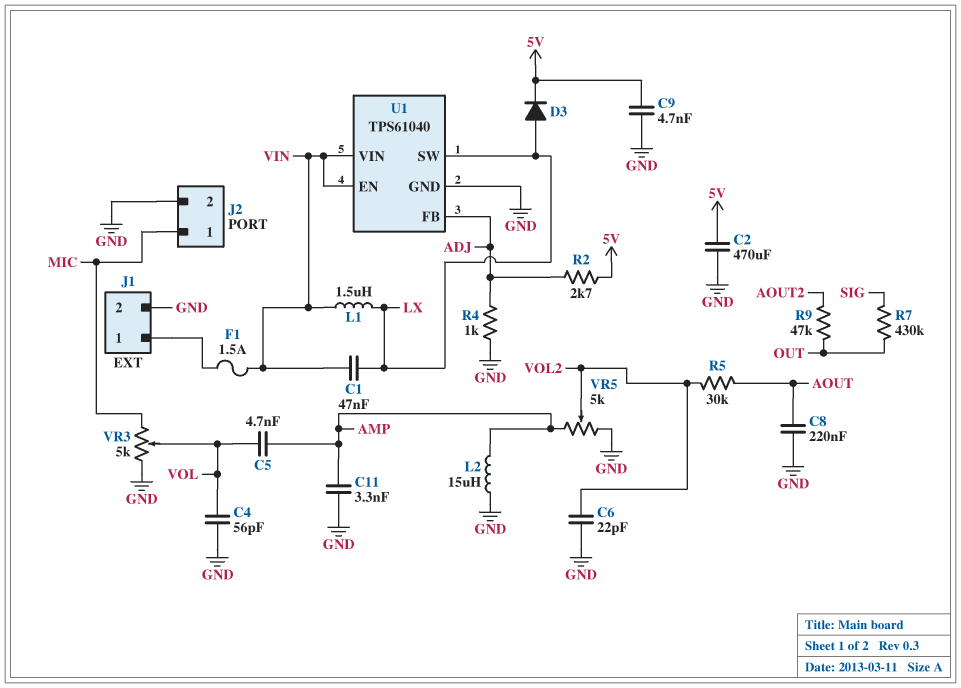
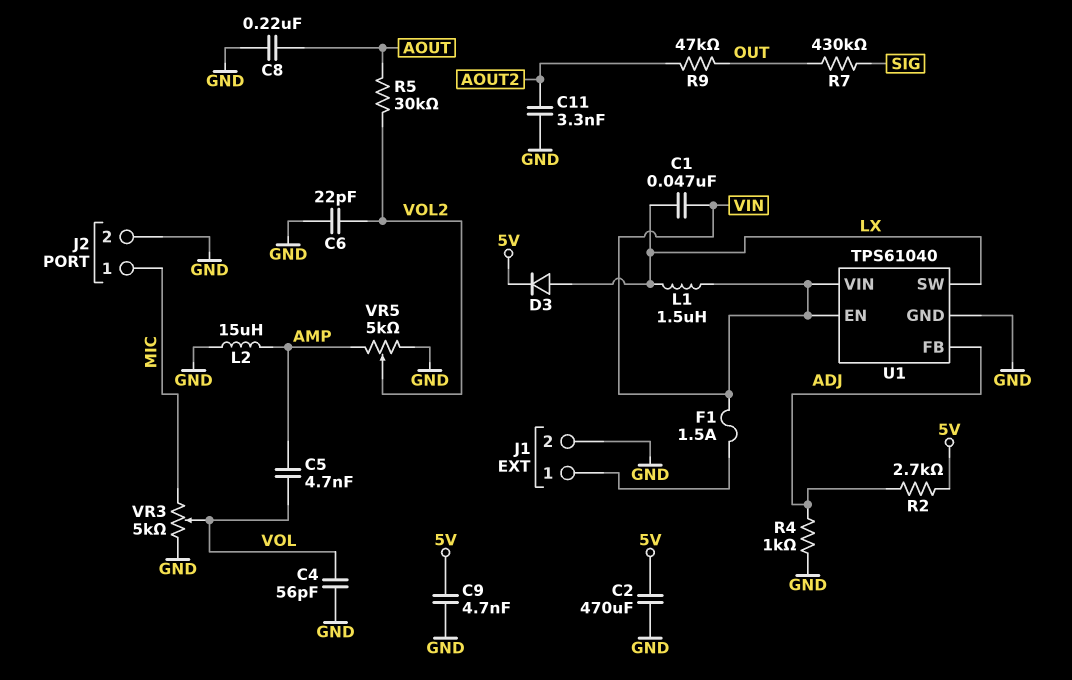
C11: 3.3nF (AMP, GND) -> 3.3nF (AOUT2, GND)

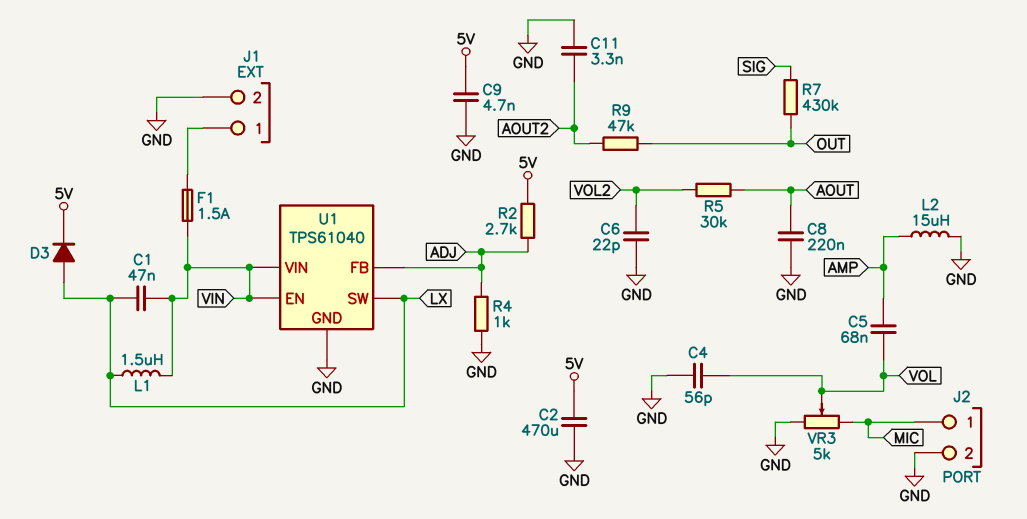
C5: 4.7nF (AMP, VOL) -> 68nF (AMP, VOL)
VR5: 5k (AMP, GND, wiper VOL2) -> none

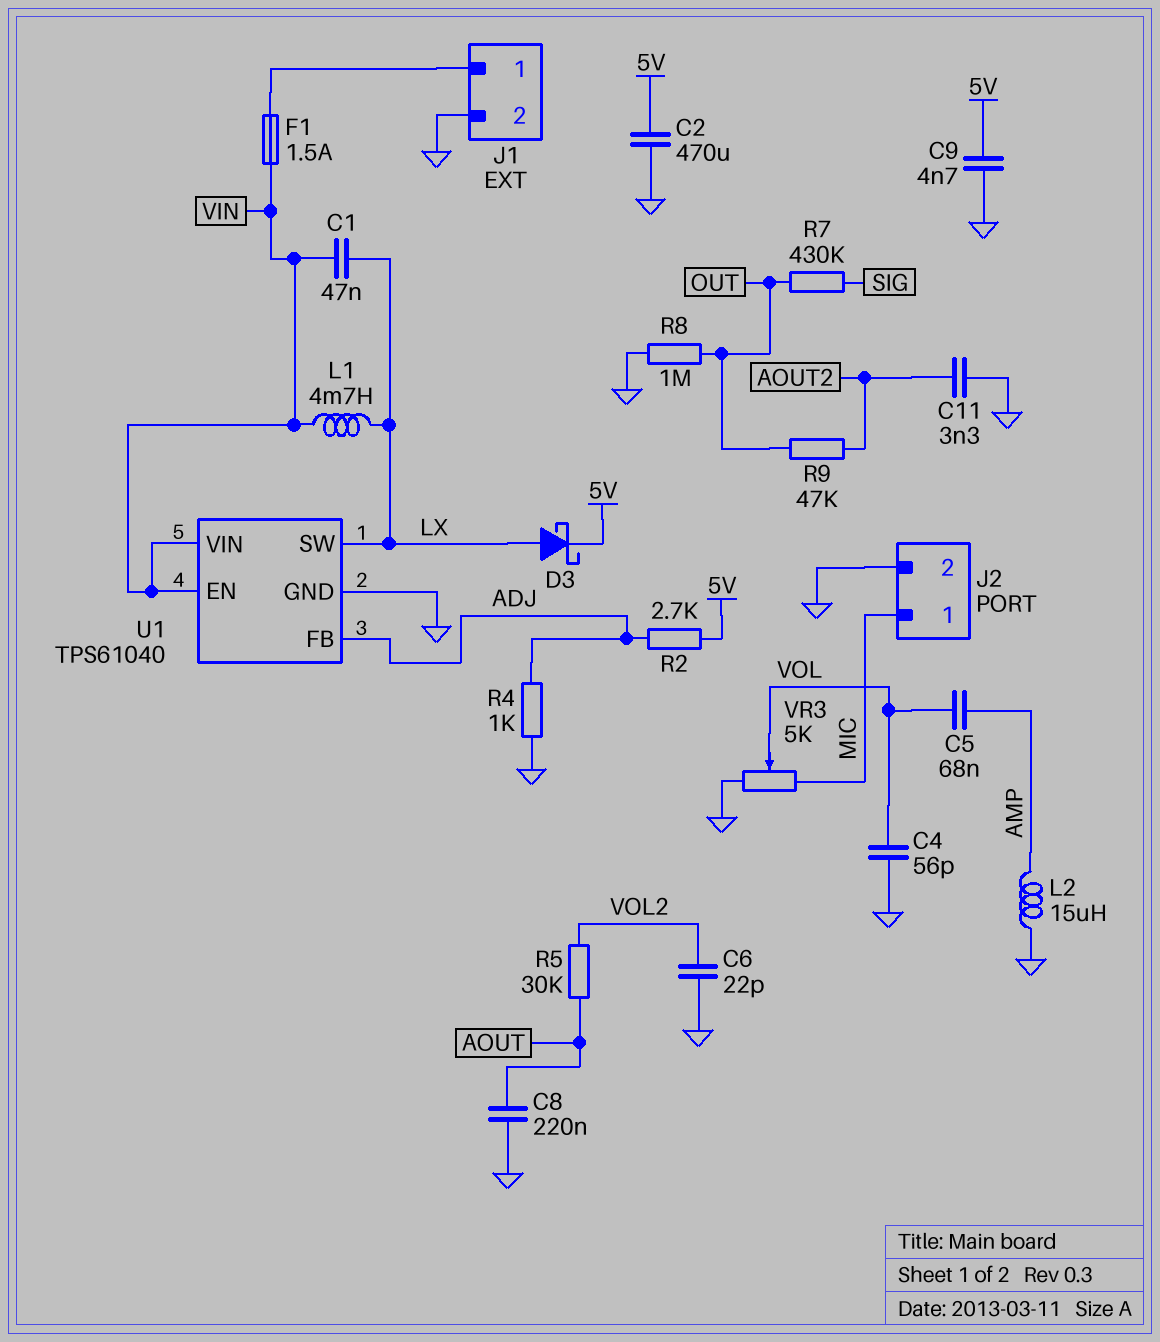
D3: diode (A LX, K 5V) -> schottky (A LX, K 5V)
L1: 1.5uH (LX, VIN) -> 4.7mH (LX, VIN)
R8: none -> 1M (GND, OUT)

